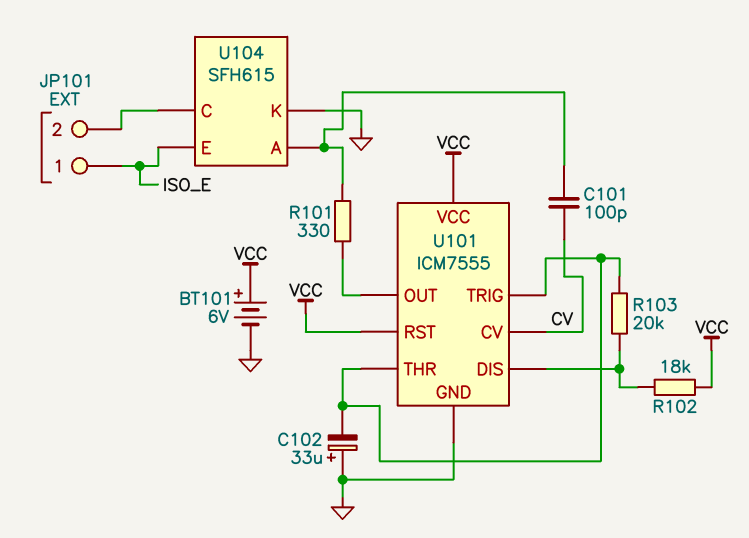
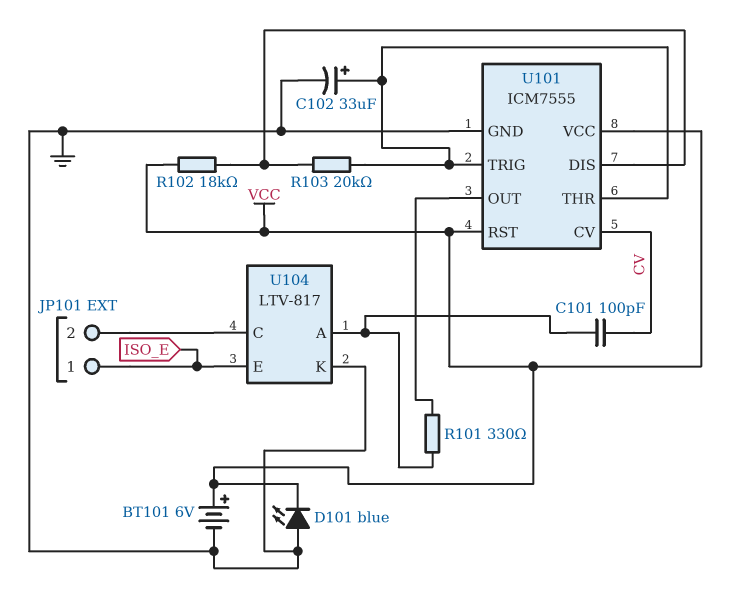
C102: 33uF (plus GND, minus U101/THR) -> 33uF (plus U101/THR, minus GND)
D101: none -> LED blue (A GND, K VCC)
U104: SFH615 -> LTV-817

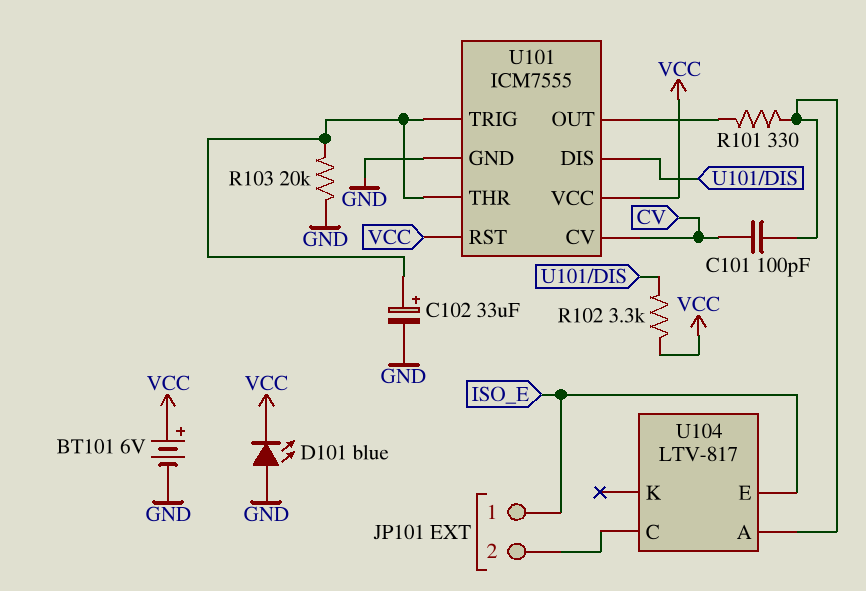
R102: 18k (U101/DIS, VCC) -> 3.3k (U101/DIS, VCC)
R103: 20k (U101/DIS, U101/THR) -> 20k (GND, U101/THR)
U104 pin K: GND -> none

